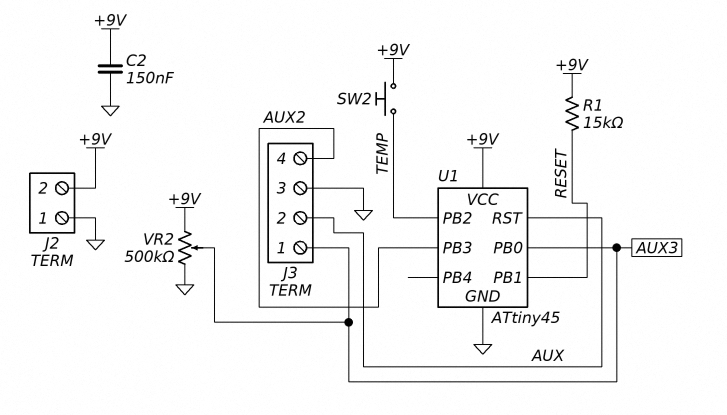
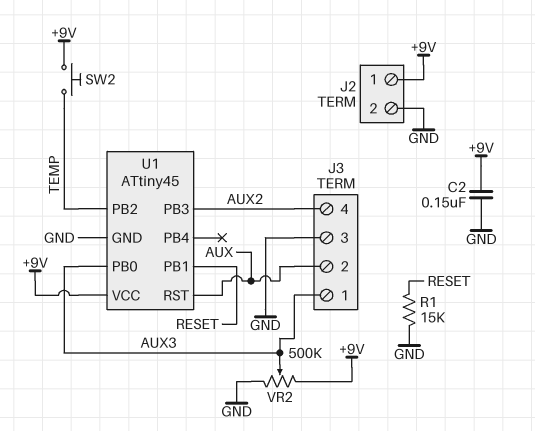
J2 pin 1: GND -> +9V
J2 pin 2: +9V -> GND
R1: 15k (+9V, RESET) -> 15k (GND, RESET)

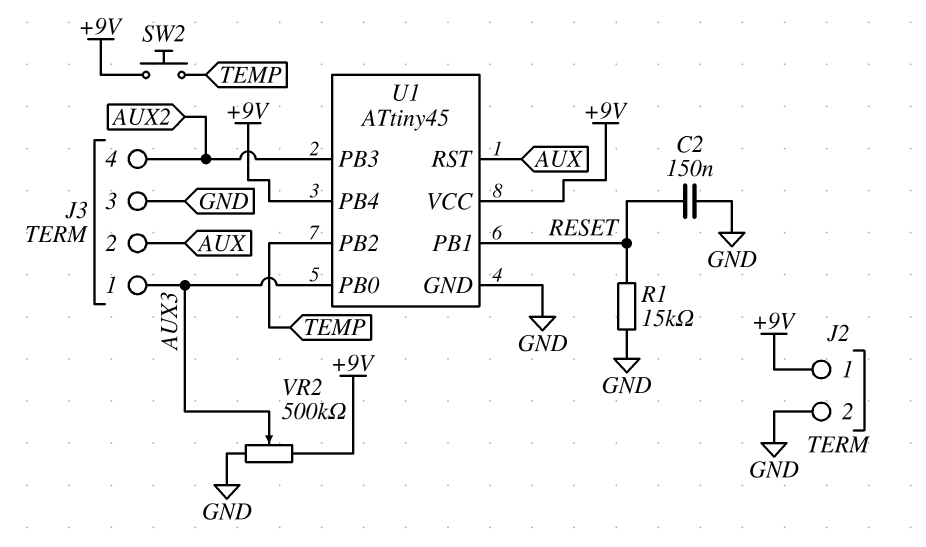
C2: 150nF (+9V, GND) -> 150nF (GND, RESET)
U1 pin PB4: none -> +9V

